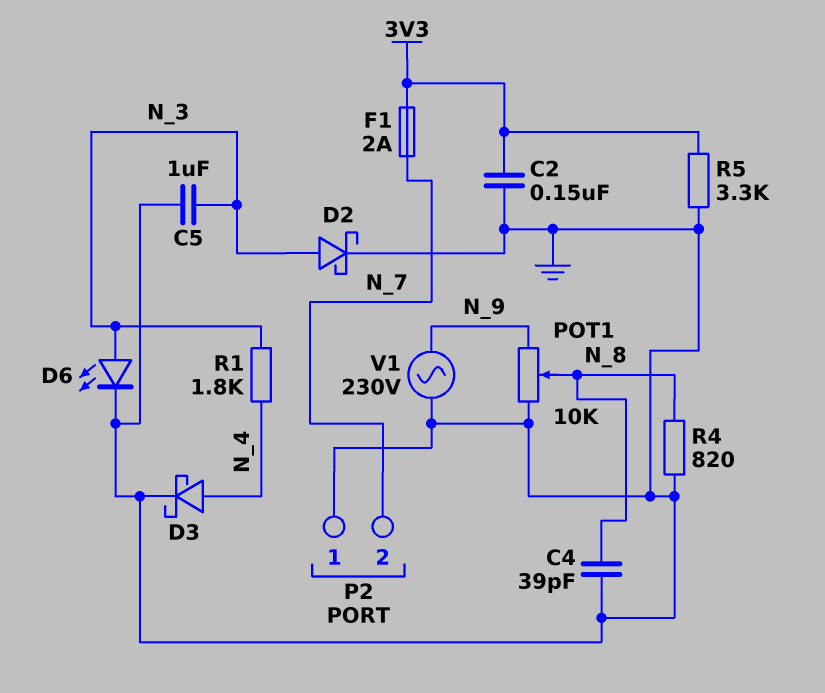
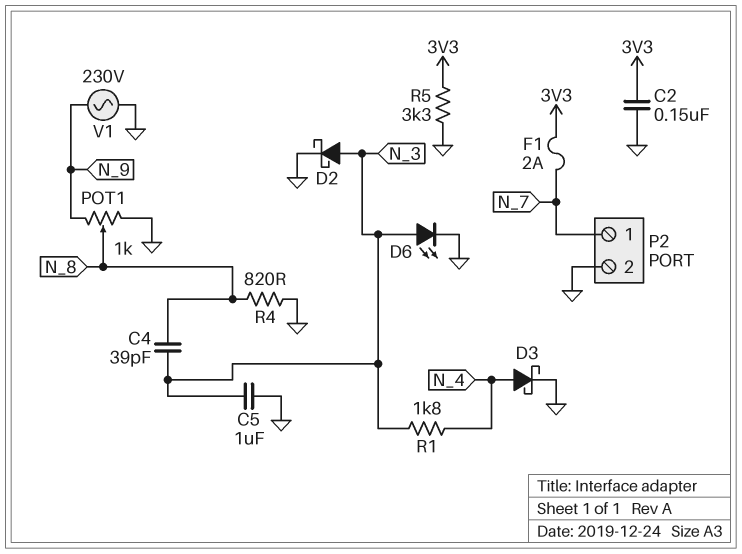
C4: 39pF (GND, N_8) -> 39pF (N_3, N_8)
P2 pin 1: GND -> N_7
P2 pin 2: N_7 -> GND
POT1: 10k (GND, N_9, wiper N_8) -> 1k (GND, N_9, wiper N_8)

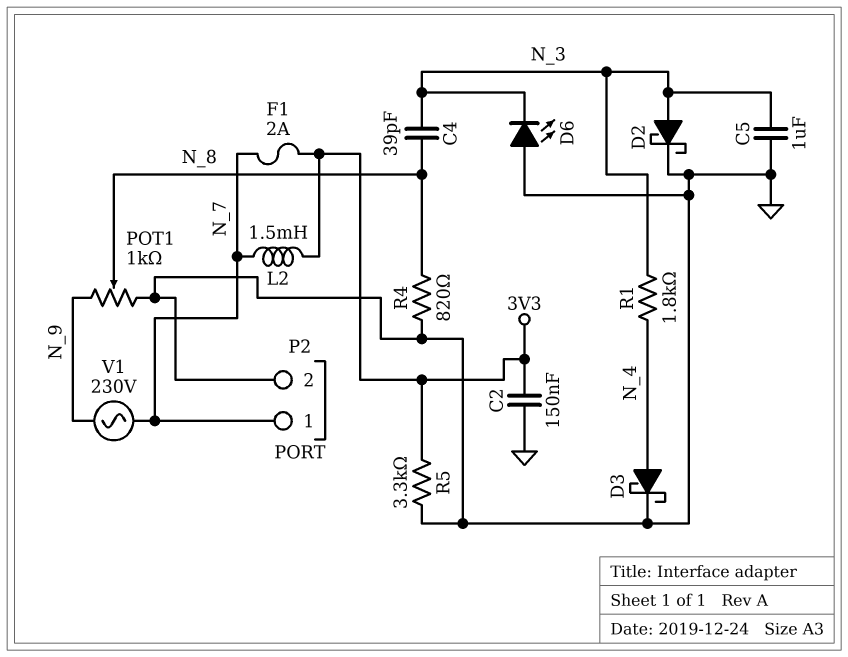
D6: LED (A N_3, K GND) -> LED (A GND, K N_3)
L2: none -> 1.5mH (3V3, N_7)
V1: AC 230V (GND, N_9) -> AC 230V (N_7, N_9)

